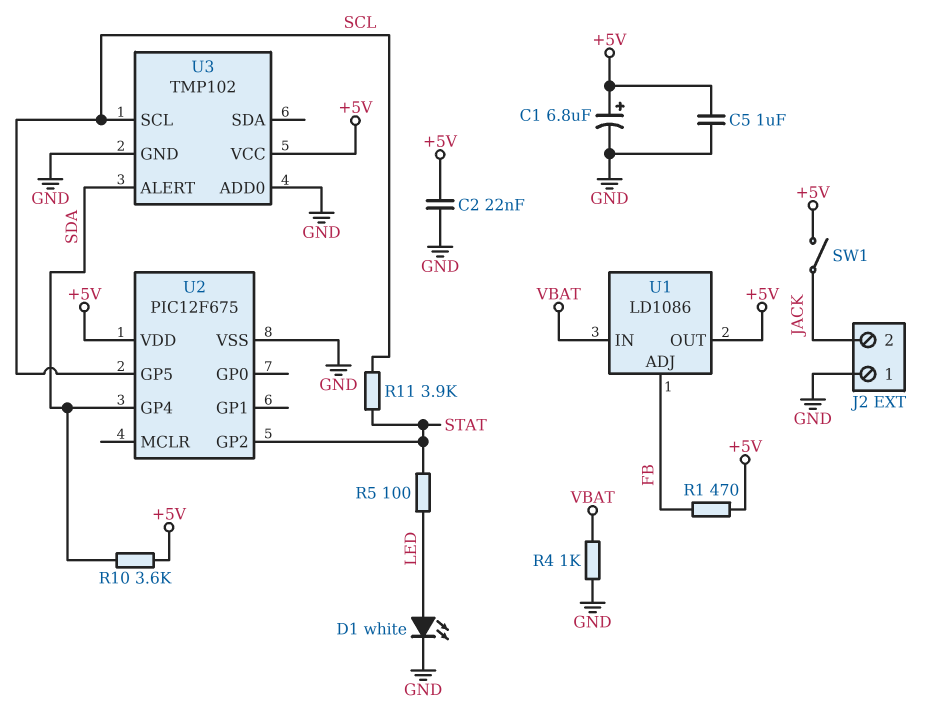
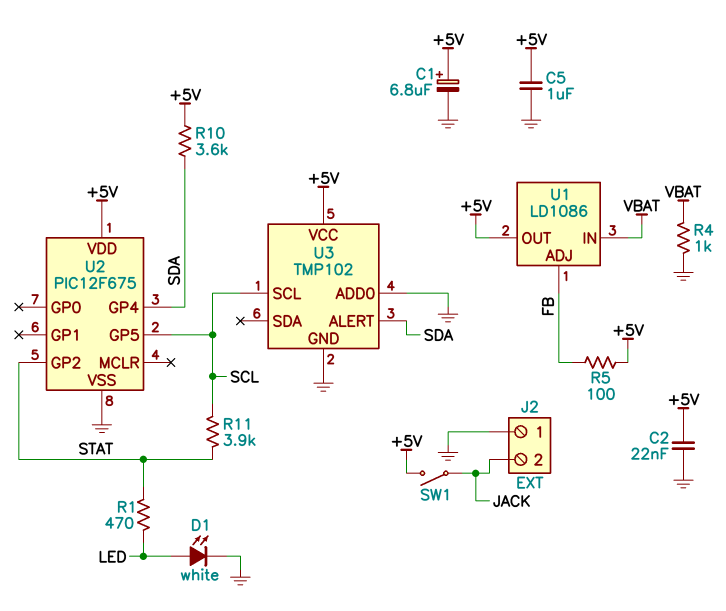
R1: 470 (+5V, FB) -> 470 (LED, STAT)
R5: 100 (LED, STAT) -> 100 (+5V, FB)

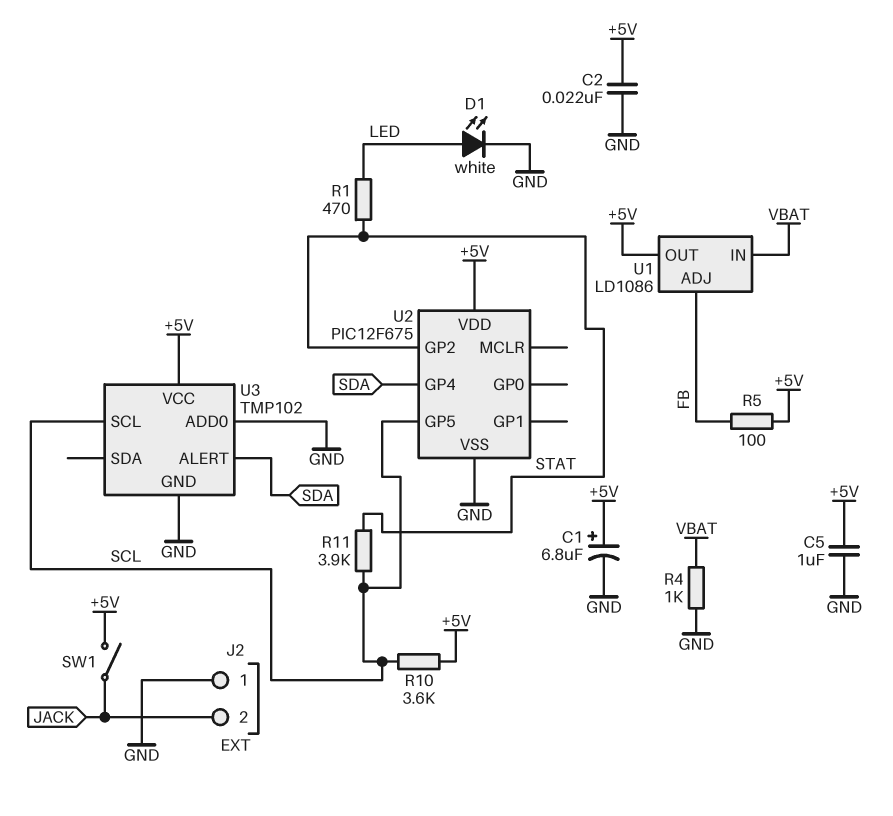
R10: 3.6k (+5V, SDA) -> 3.6k (+5V, SCL)

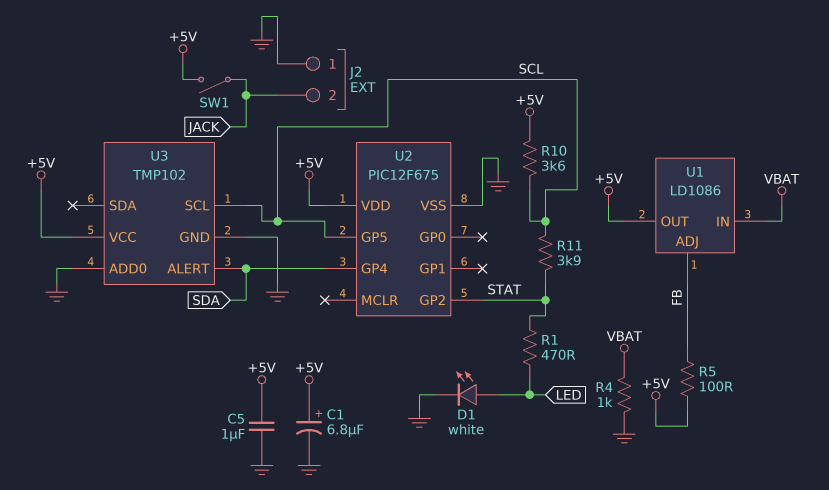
C2: 22nF (+5V, GND) -> none

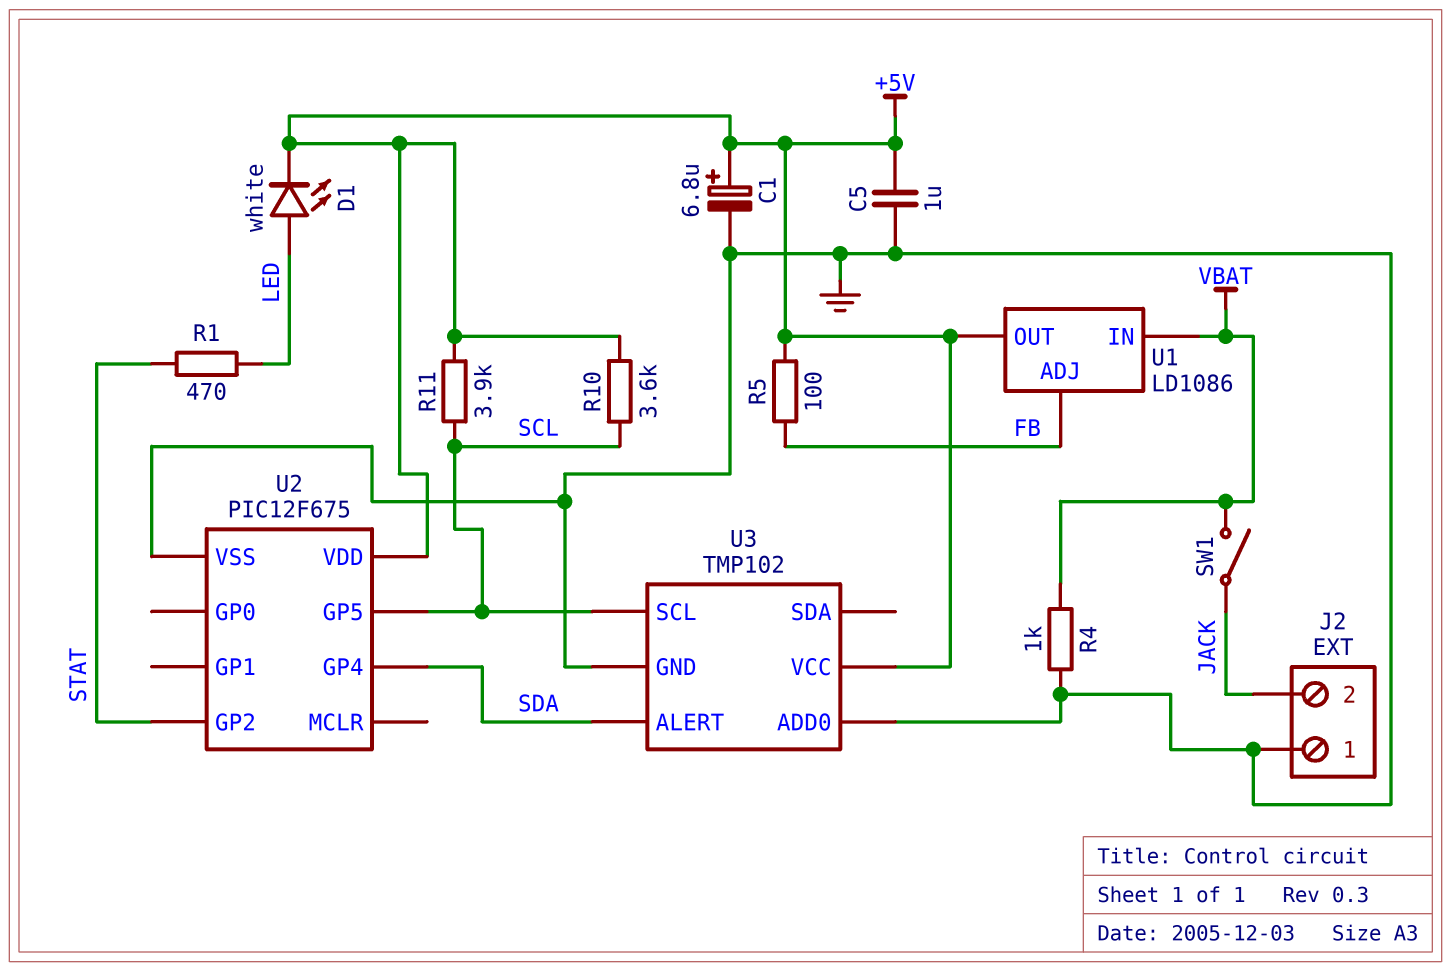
D1: LED white (A LED, K GND) -> LED white (A LED, K +5V)
R11: 3.9k (SCL, STAT) -> 3.9k (+5V, SCL)
SW1: switch (+5V, JACK) -> switch (JACK, VBAT)

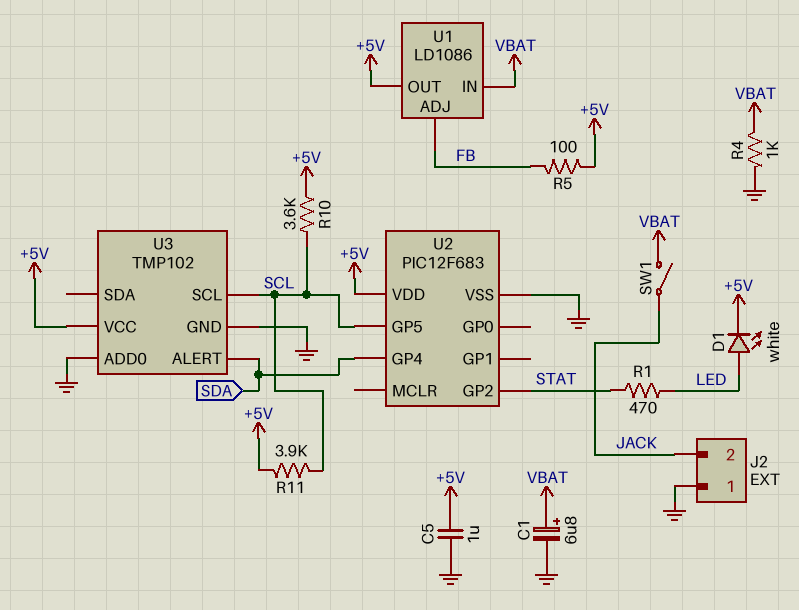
C1: 6.8uF (plus +5V, minus GND) -> 6.8uF (plus VBAT, minus GND)
U2: PIC12F675 -> PIC12F683

